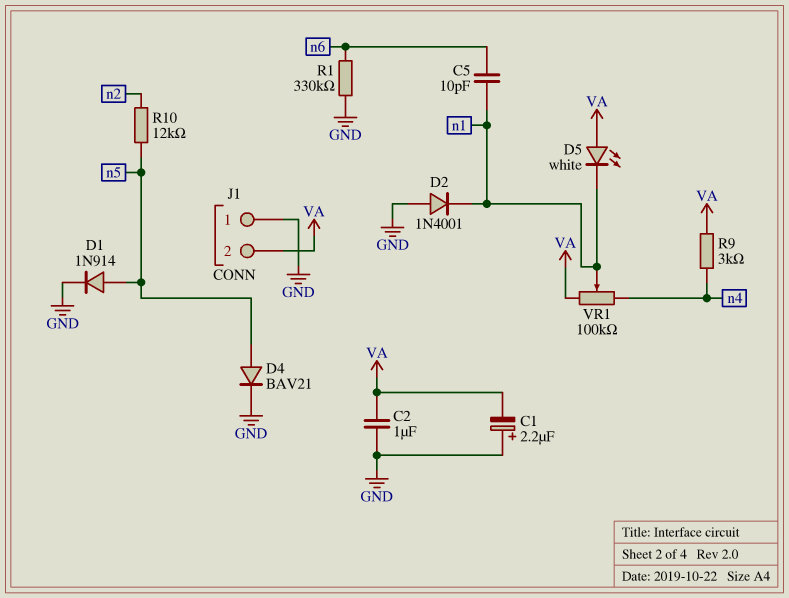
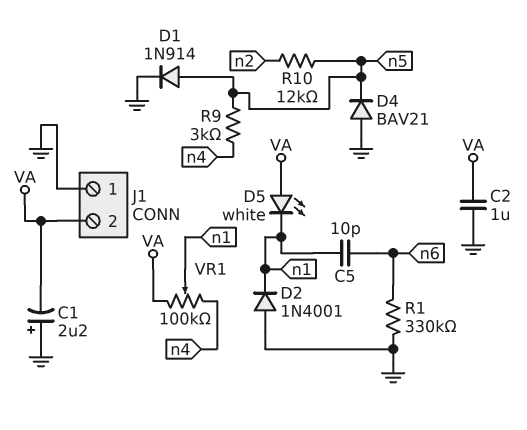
D4: diode BAV21 (A n5, K GND) -> diode BAV21 (A GND, K n5)
R9: 3k (VA, n4) -> 3k (n4, n5)

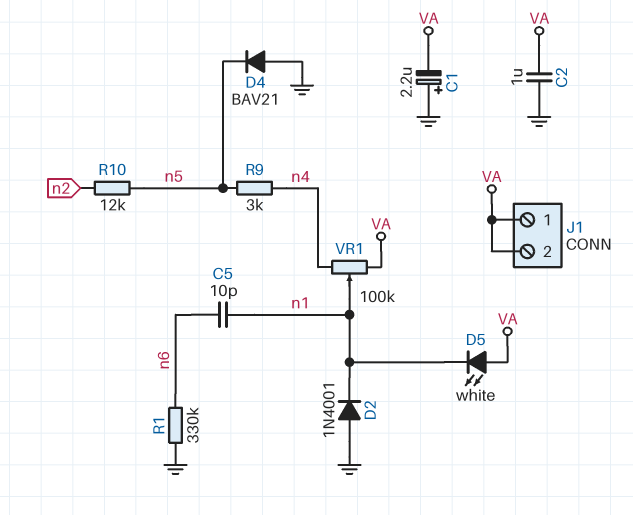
D1: diode 1N914 (A n5, K GND) -> none
J1 pin 1: GND -> VA

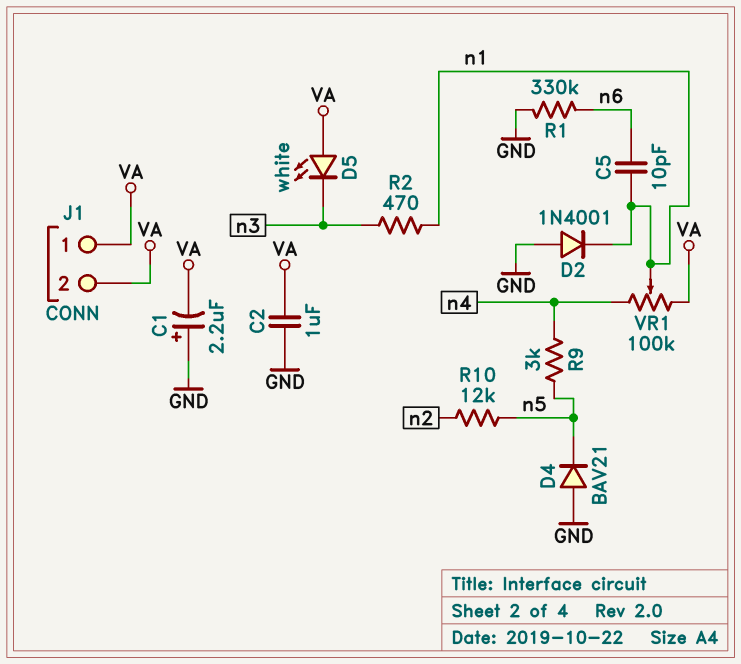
D5: LED white (A VA, K n1) -> LED white (A VA, K n3)
R2: none -> 470 (n1, n3)

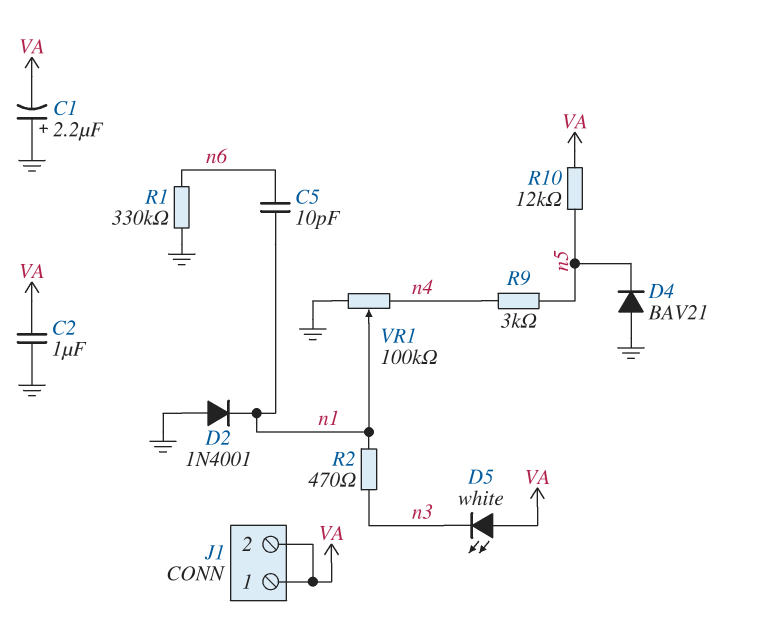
R10: 12k (n2, n5) -> 12k (VA, n5)
VR1: 100k (VA, n4, wiper n1) -> 100k (GND, n4, wiper n1)

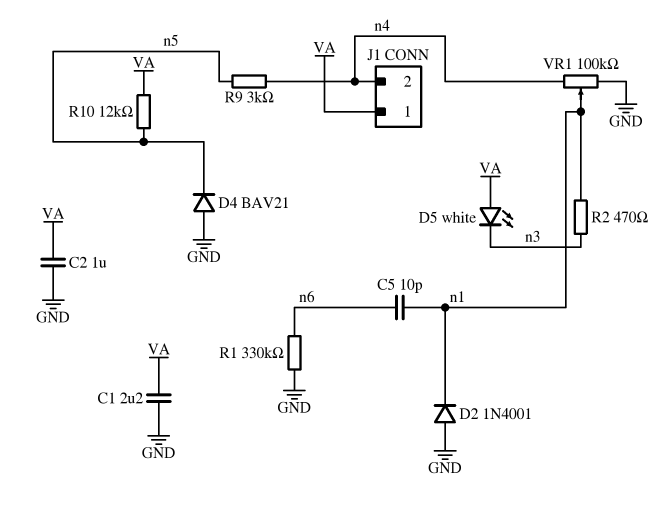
C1: 2.2uF (plus GND, minus VA) -> 2.2uF (GND, VA)
J1 pin 2: VA -> n4

